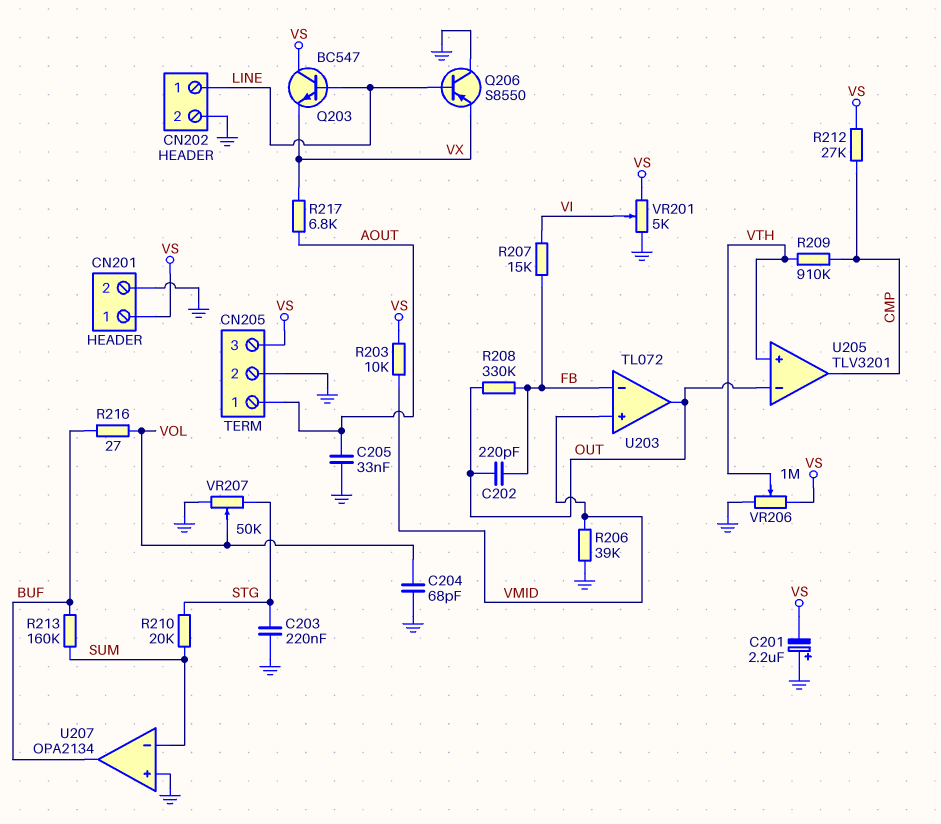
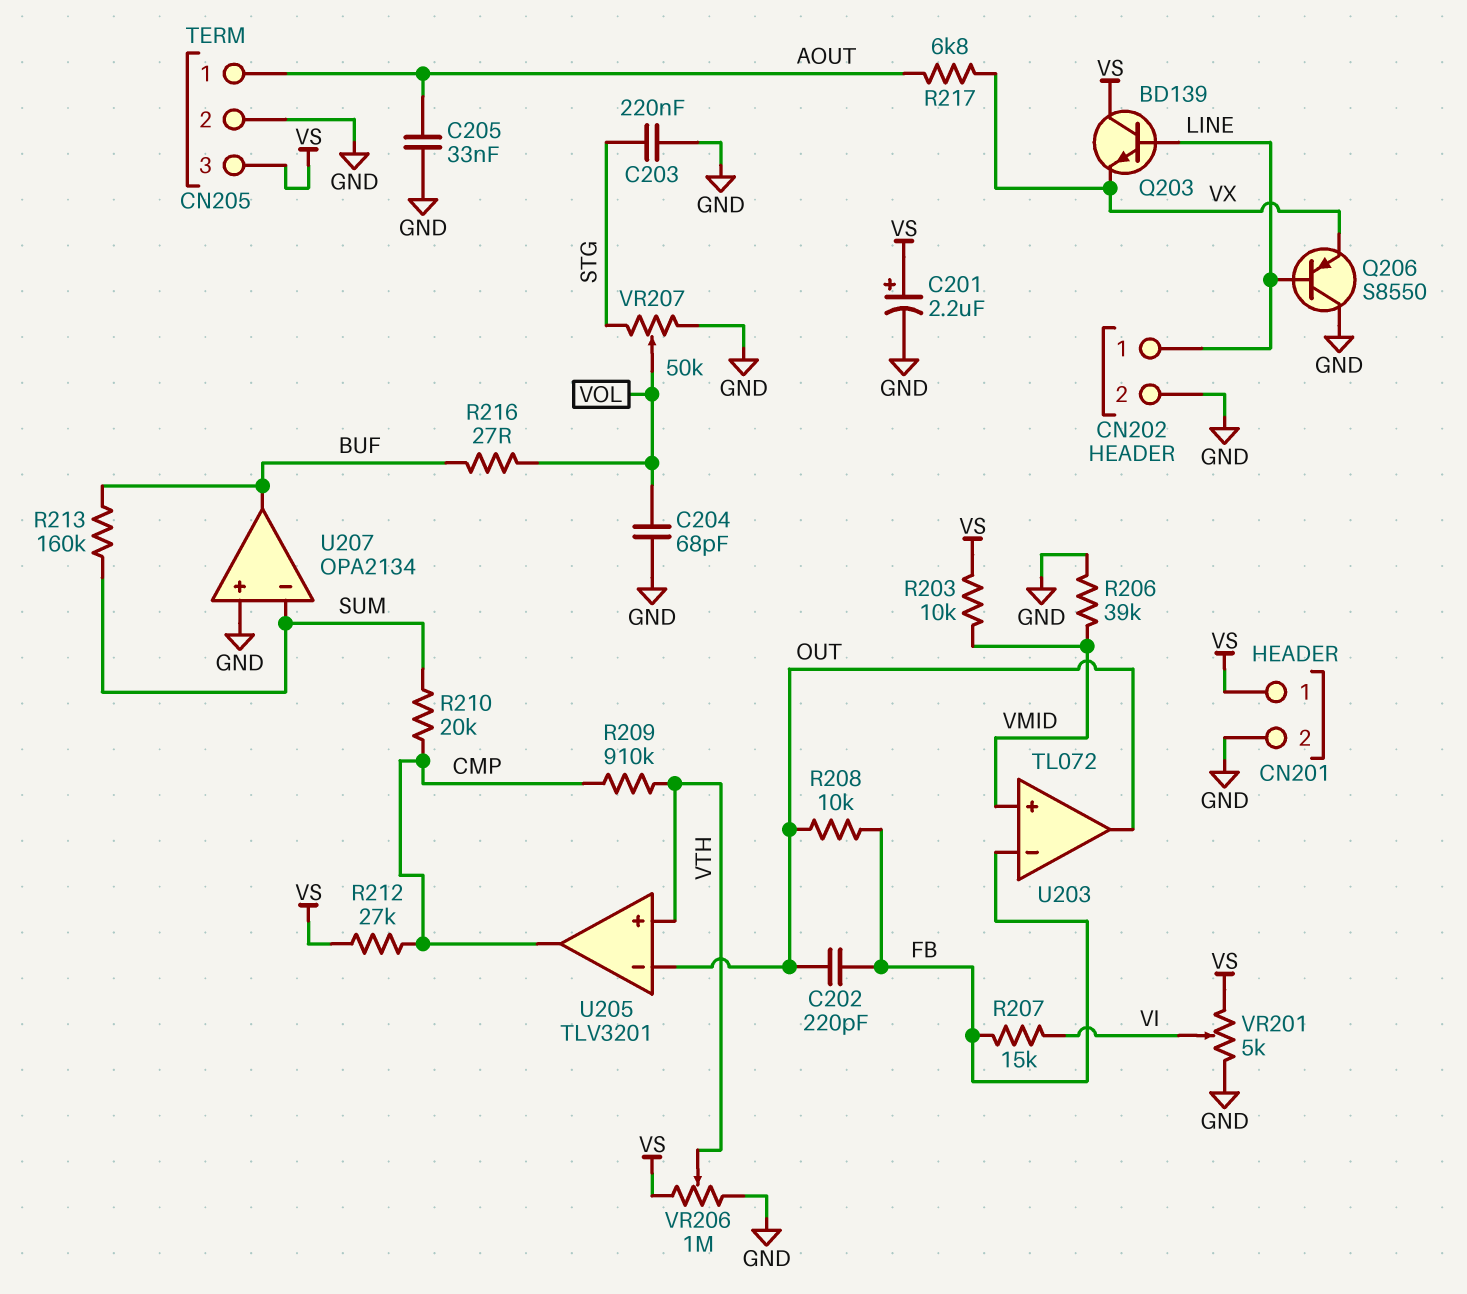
C201: 2.2uF (plus GND, minus VS) -> 2.2uF (plus VS, minus GND)
Q203: NPN BC547 (B LINE, C VS, E VX) -> NPN BD139 (B LINE, C VS, E VX)
R208: 330k (FB, OUT) -> 10k (FB, OUT)
R210: 20k (STG, SUM) -> 20k (CMP, SUM)

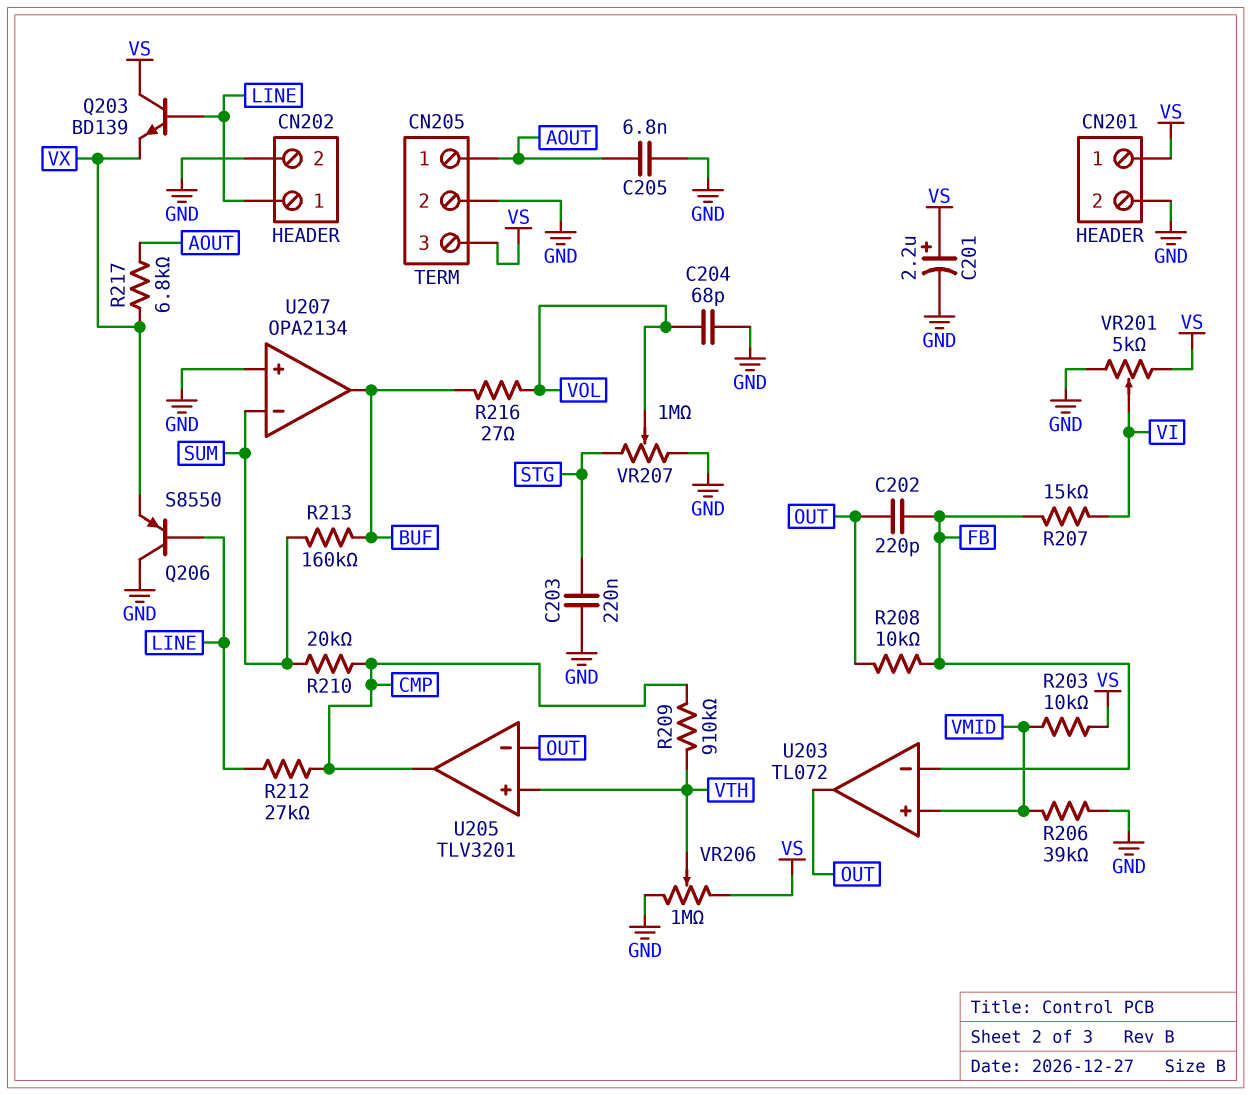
C205: 33nF (AOUT, GND) -> 6.8nF (AOUT, GND)
R212: 27k (CMP, VS) -> 27k (CMP, LINE)
VR207: 50k (GND, STG, wiper VOL) -> 1M (GND, STG, wiper VOL)

